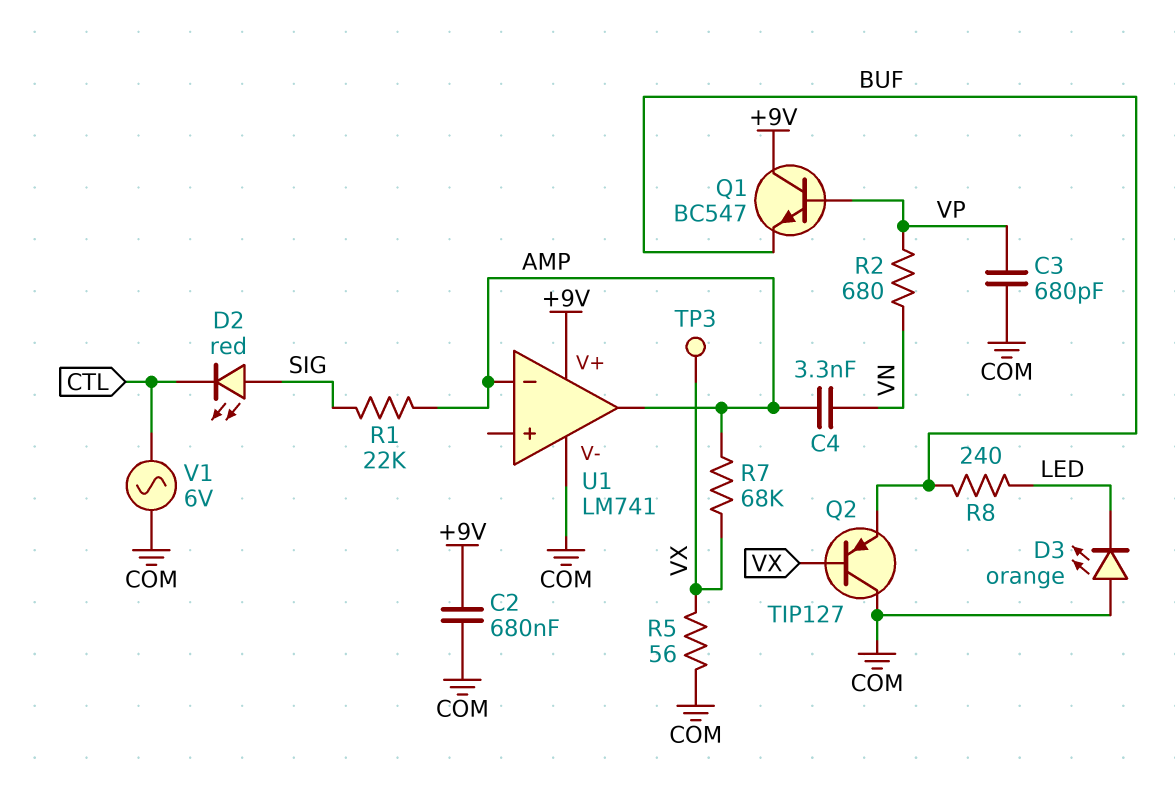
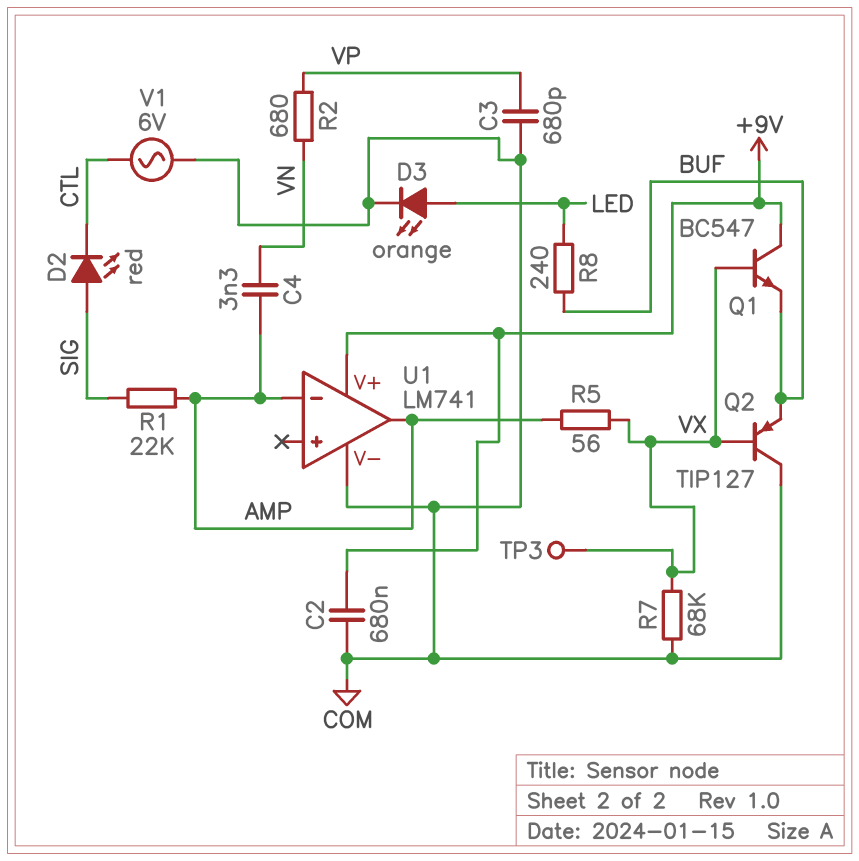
D3: LED orange (A COM, K LED) -> LED orange (A LED, K COM)
Q1: NPN BC547 (B VP, C +9V, E BUF) -> NPN BC547 (B VX, C +9V, E BUF)
R5: 56 (COM, VX) -> 56 (AMP, VX)
R7: 68k (AMP, VX) -> 68k (COM, VX)

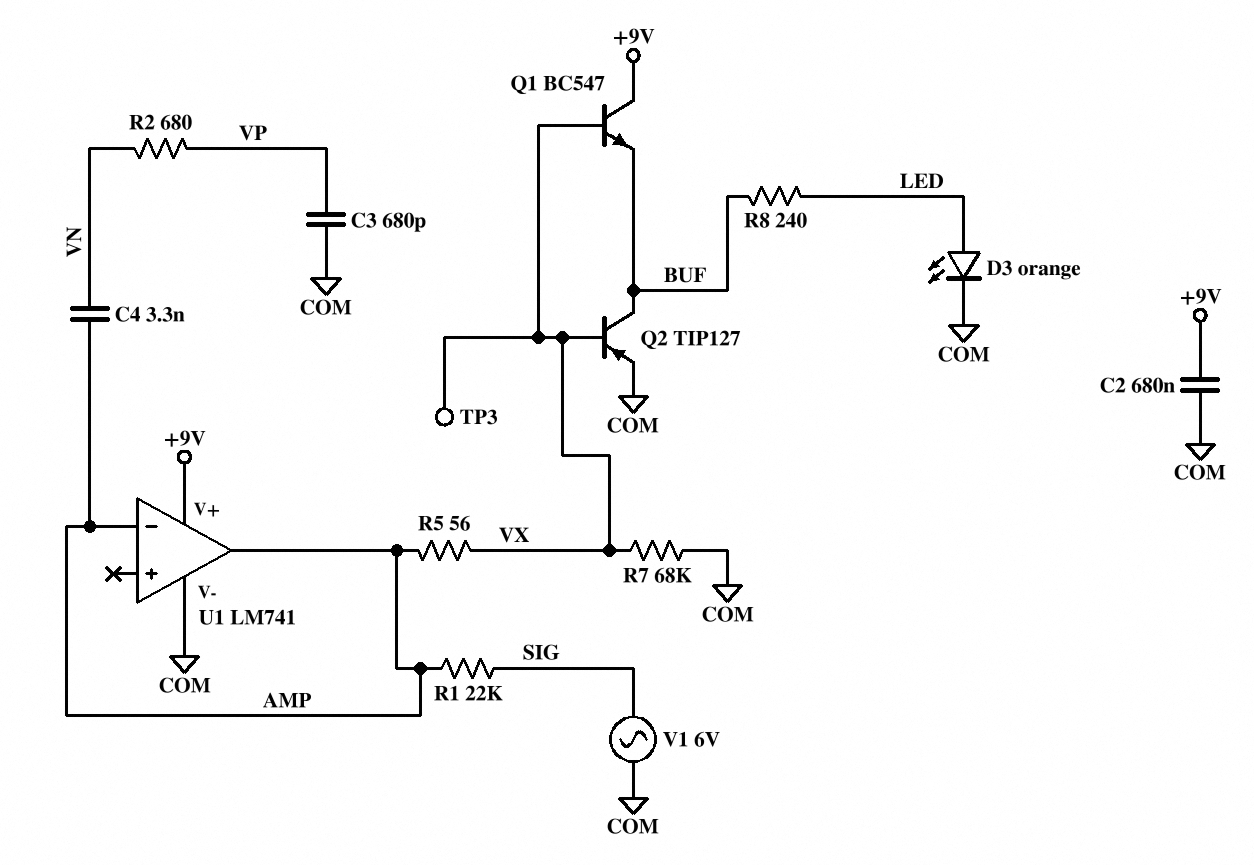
D2: LED red (A SIG, K CTL) -> none
Q2: PNP TIP127 (B VX, C COM, E BUF) -> PNP TIP127 (B VX, C BUF, E COM)
V1: AC 6V (COM, CTL) -> AC 6V (COM, SIG)

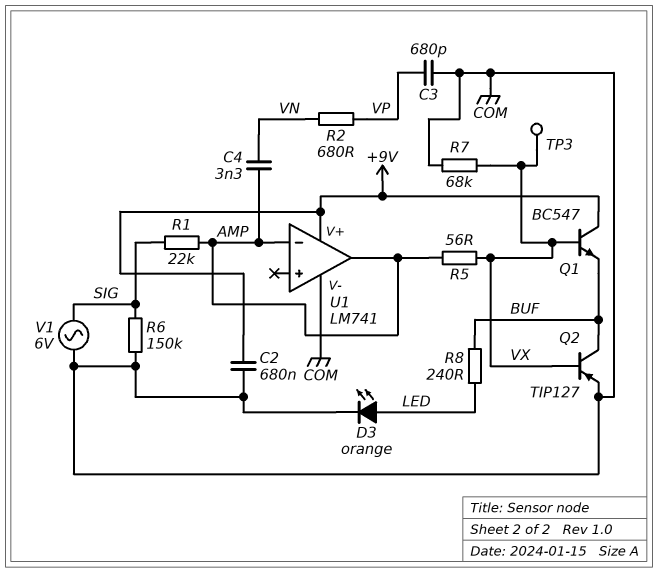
R6: none -> 150k (COM, SIG)

